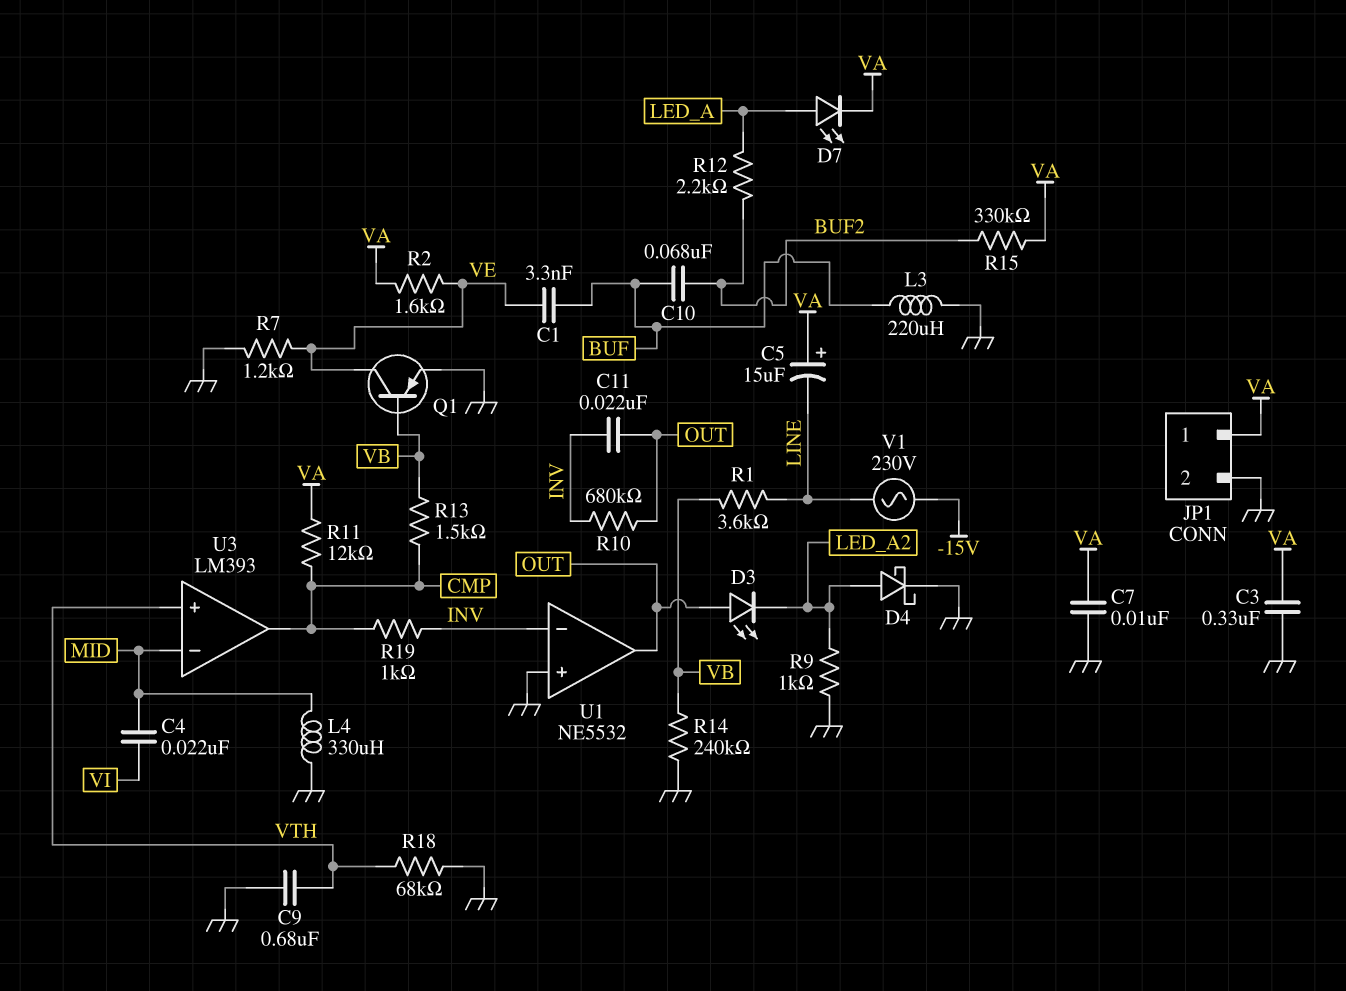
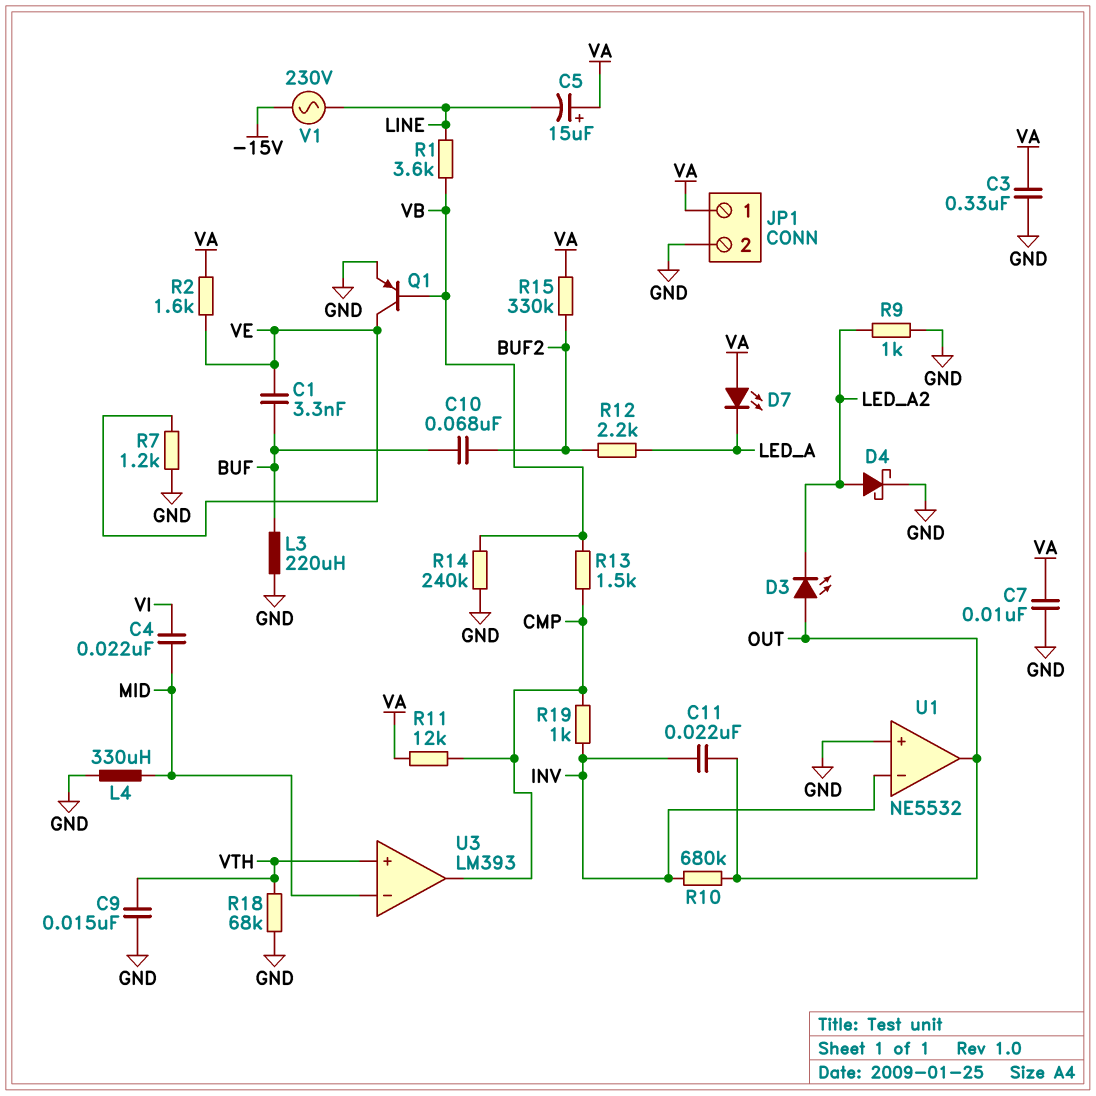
C9: 680nF (GND, VTH) -> 15nF (GND, VTH)
D7: LED (A LED_A, K VA) -> LED (A VA, K LED_A)

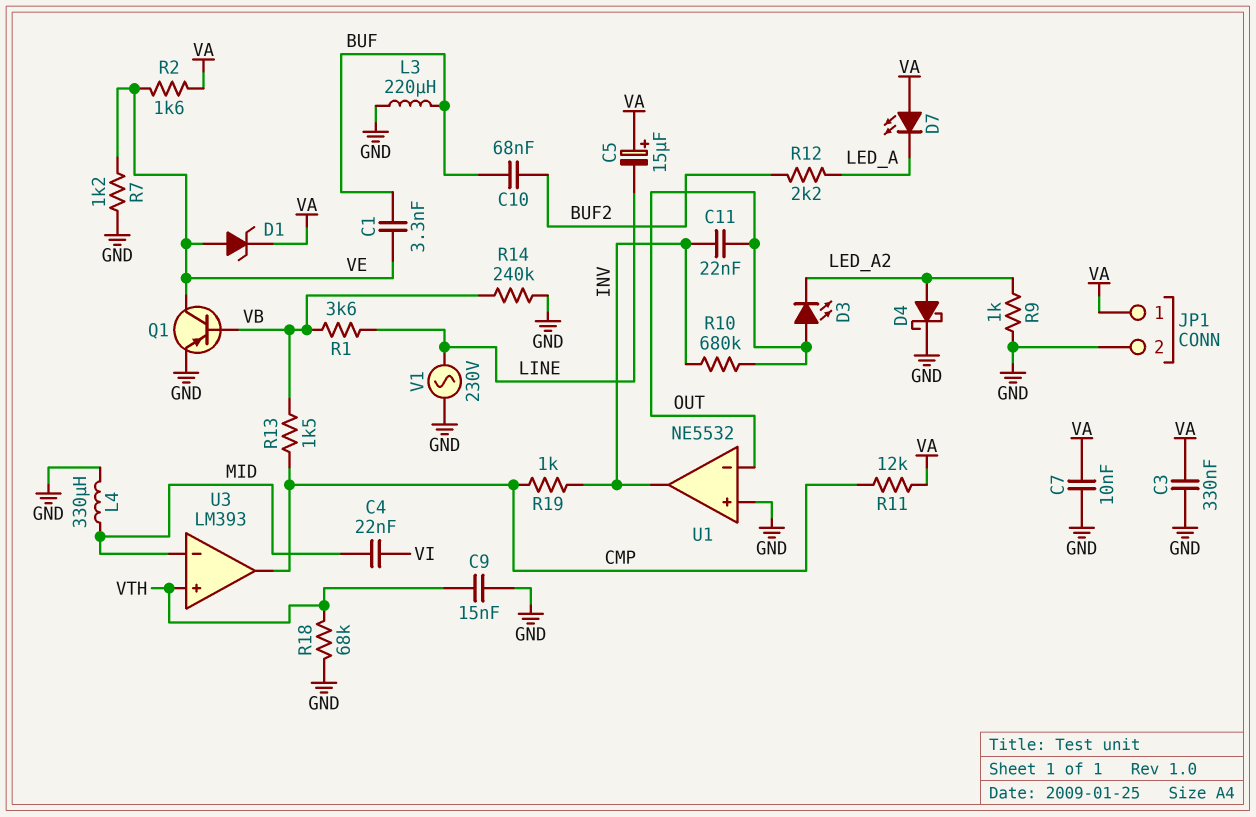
D1: none -> zener (A VE, K VA)
R15: 330k (BUF2, VA) -> none
U1 pin in-: INV -> OUT
U1 pin out: OUT -> INV
V1: AC 230V (-15V, LINE) -> AC 230V (GND, LINE)

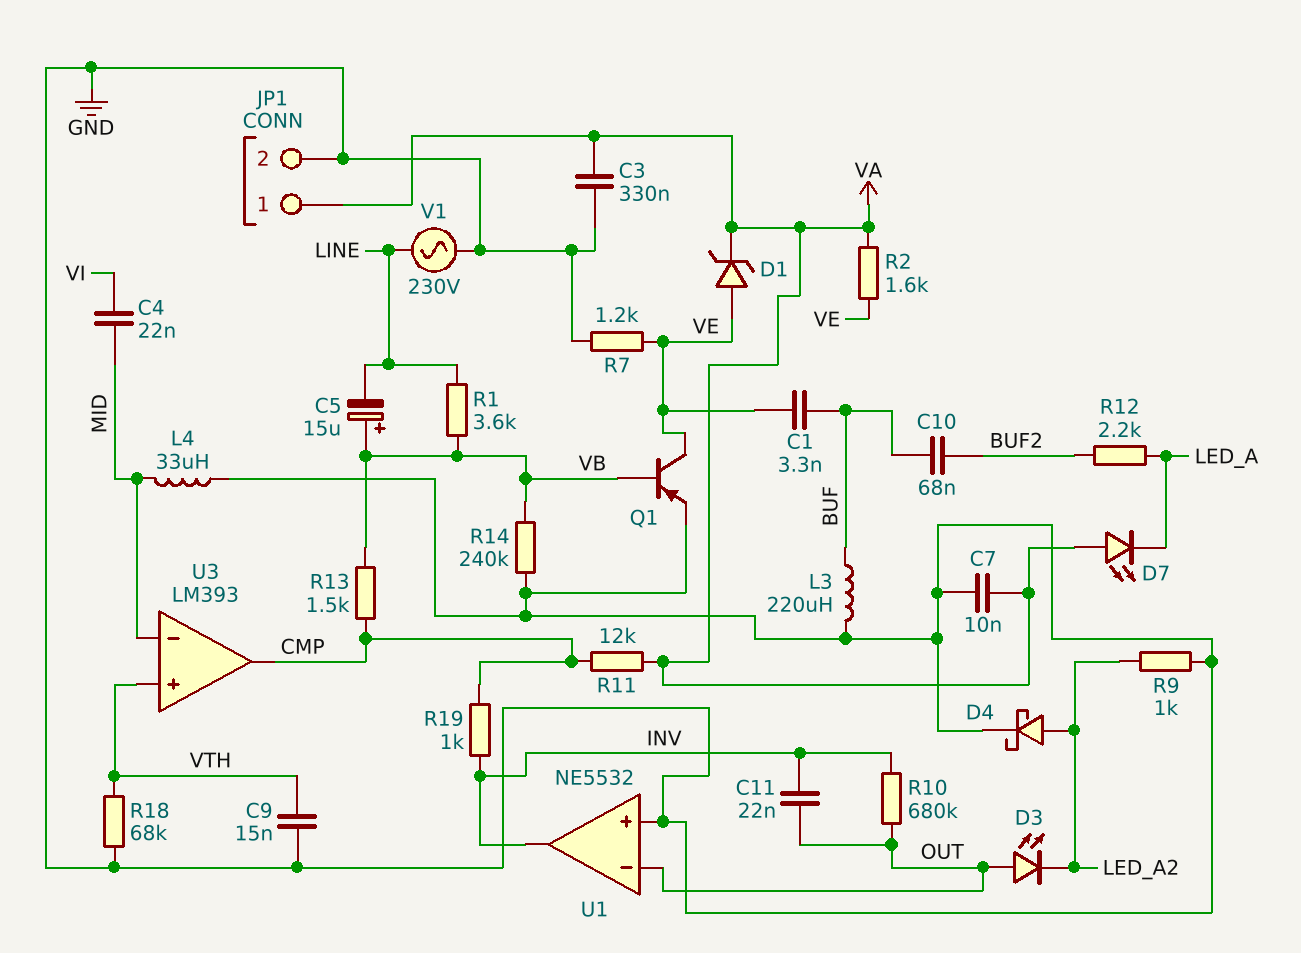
C5: 15uF (plus VA, minus LINE) -> 15uF (plus VB, minus LINE)
L4: 330uH (GND, MID) -> 33uH (GND, MID)

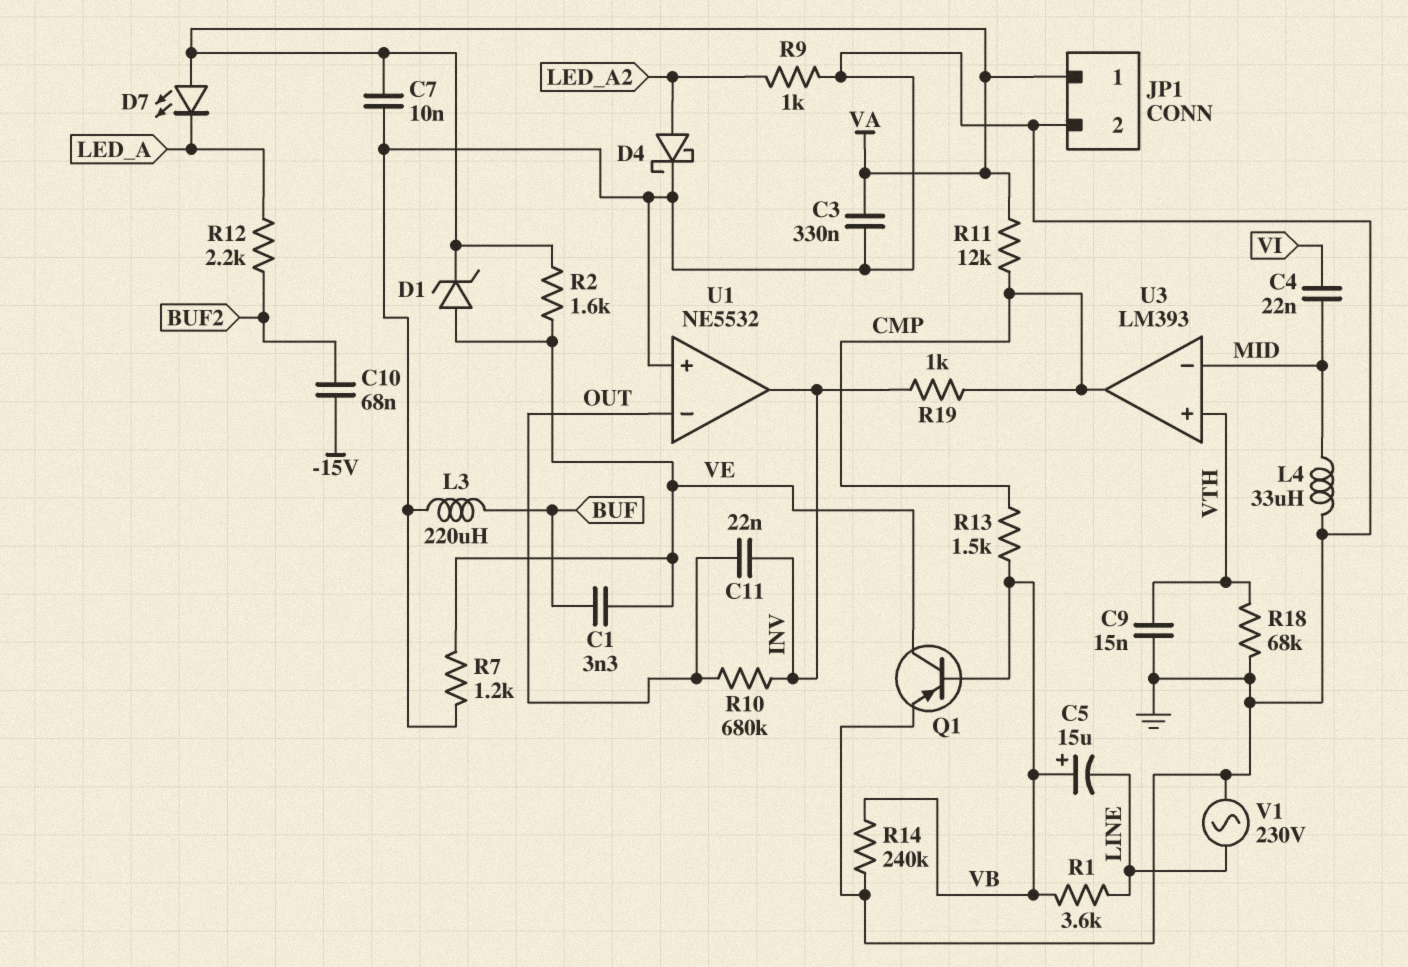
C10: 68nF (BUF, BUF2) -> 68nF (-15V, BUF2)
D3: LED (A OUT, K LED_A2) -> none

